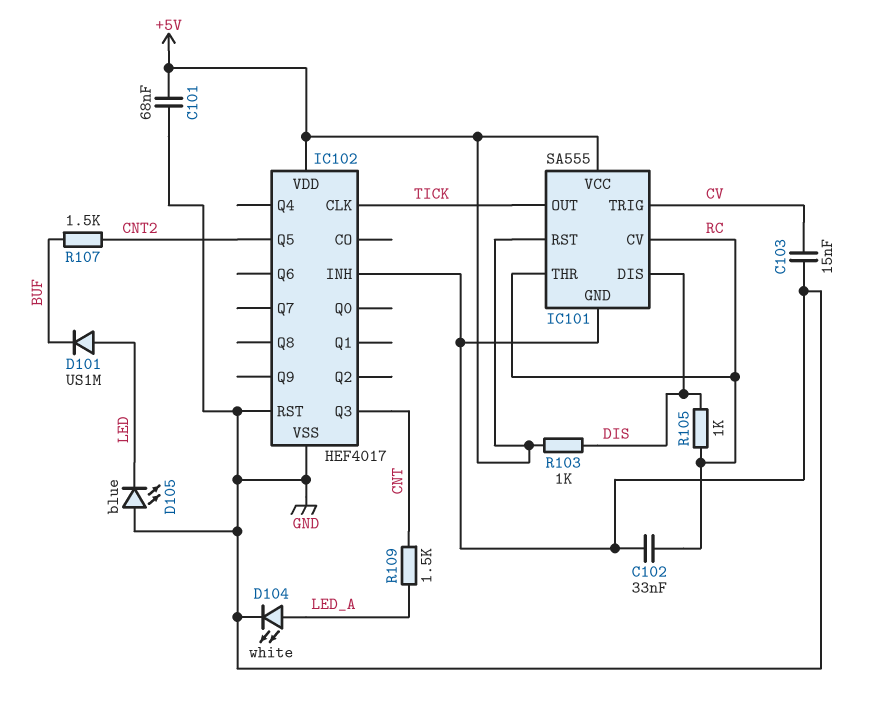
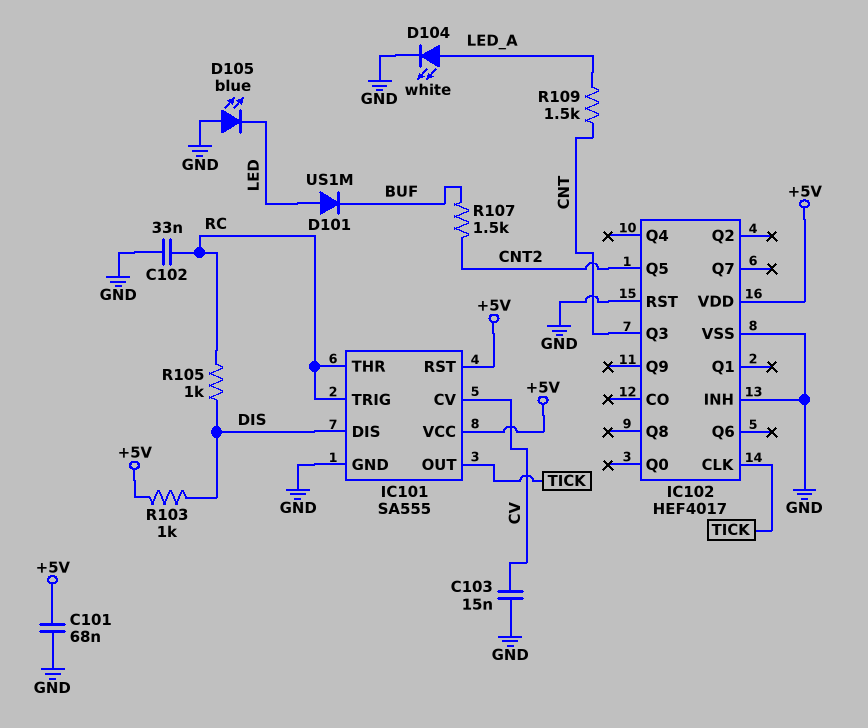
IC101 pin CV: RC -> CV
IC101 pin TRIG: CV -> RC

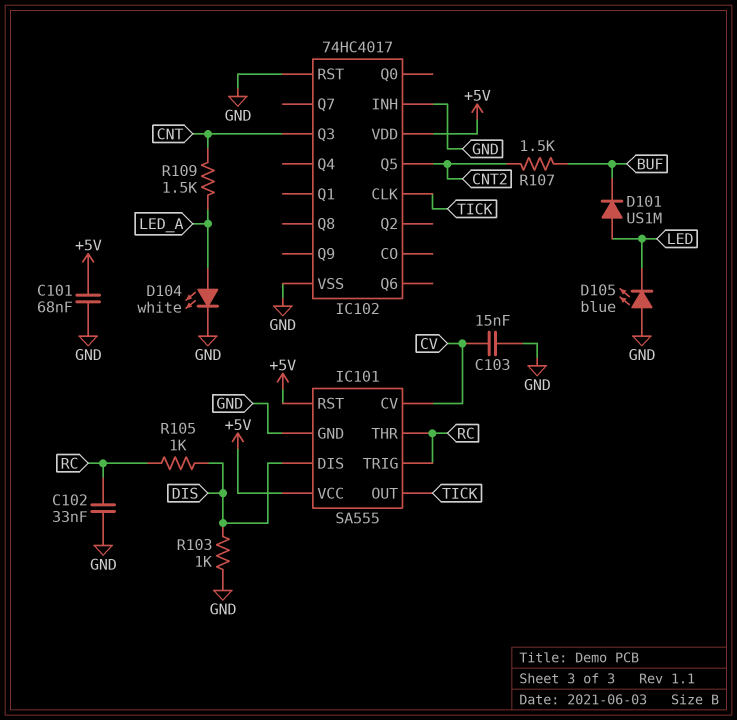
IC102: HEF4017 -> 74HC4017
R103: 1k (+5V, DIS) -> 1k (DIS, GND)

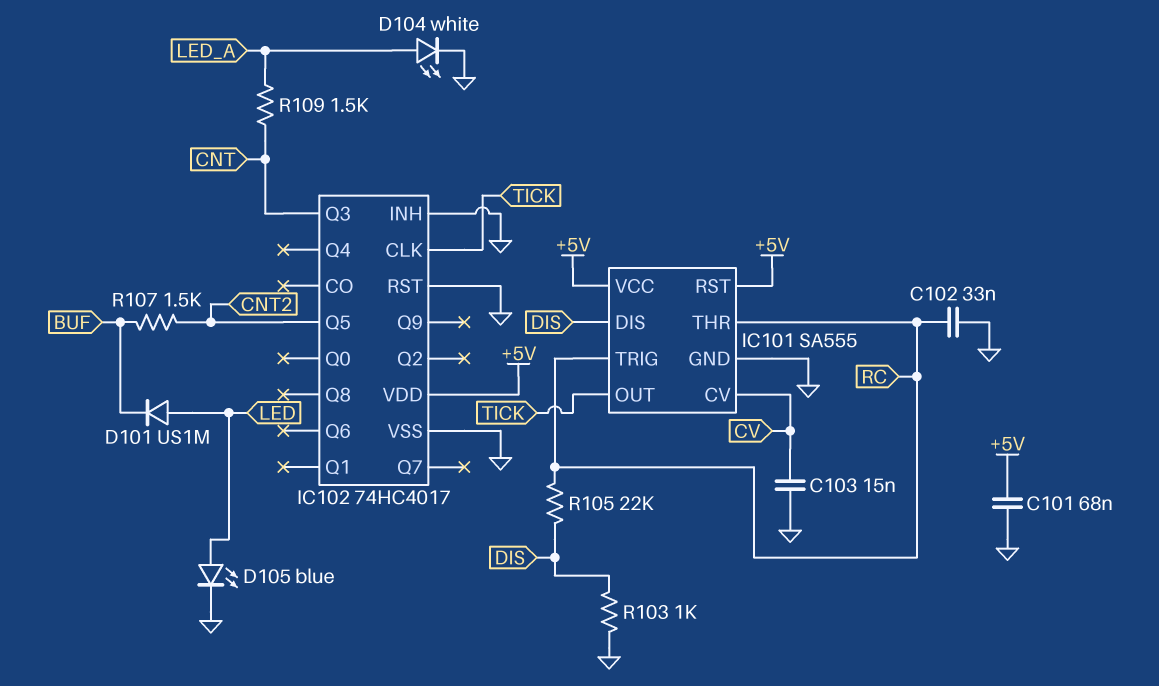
D105: LED blue (A GND, K LED) -> LED blue (A LED, K GND)
R105: 1k (DIS, RC) -> 22k (DIS, RC)

